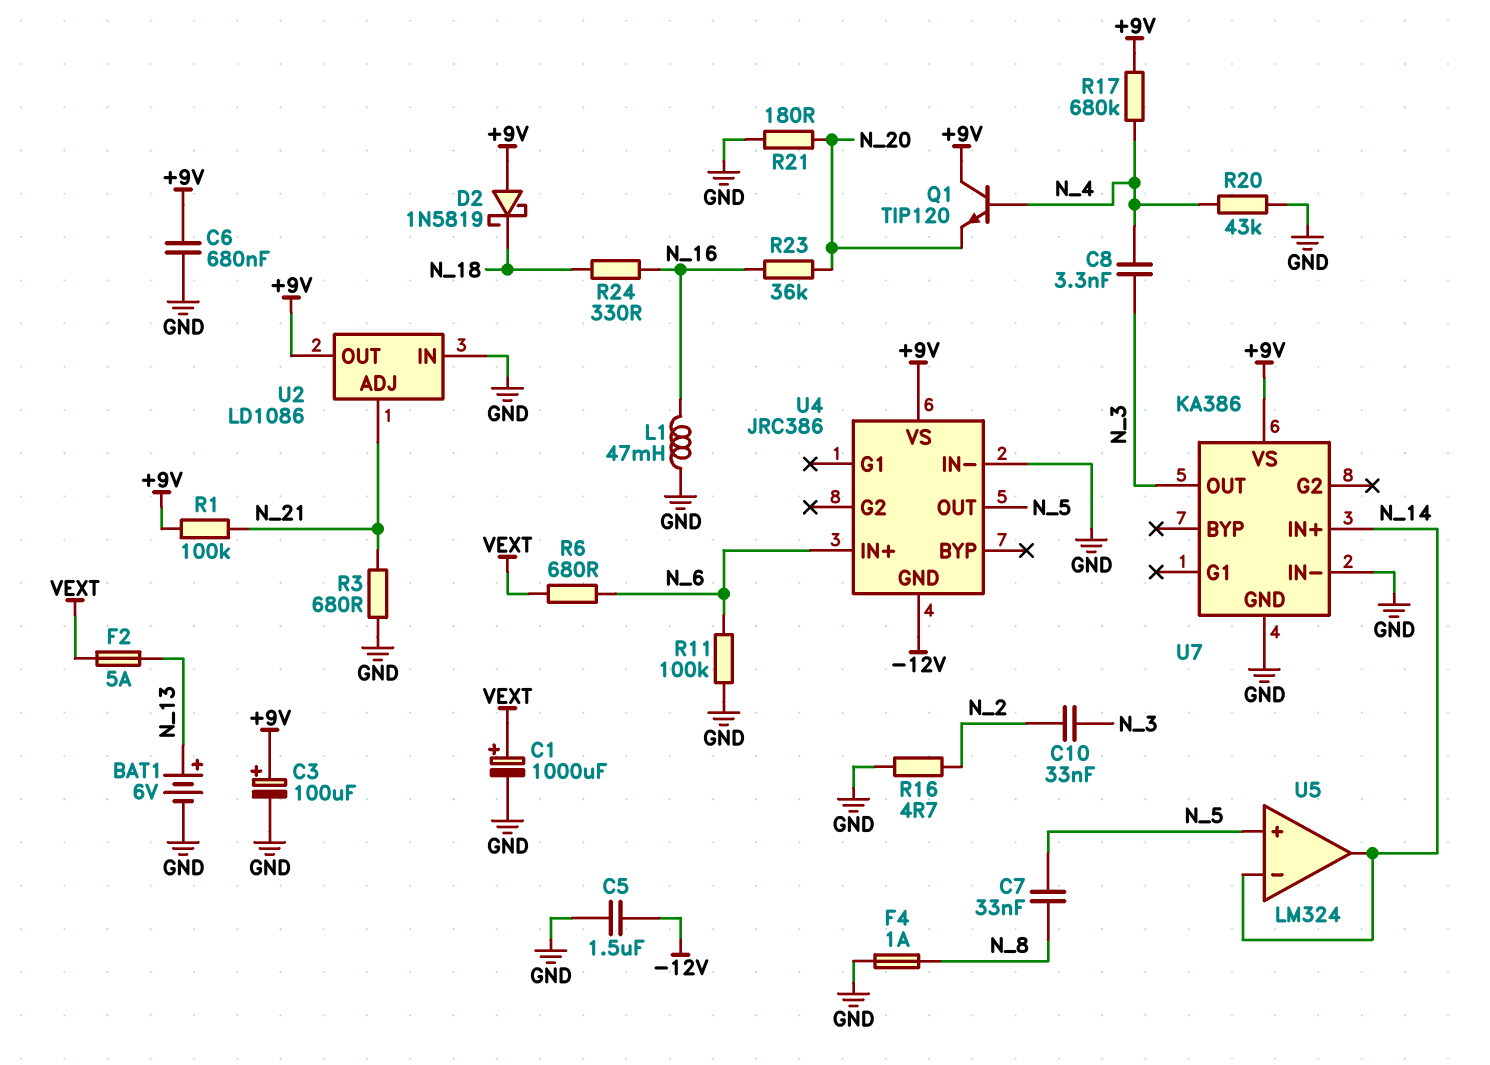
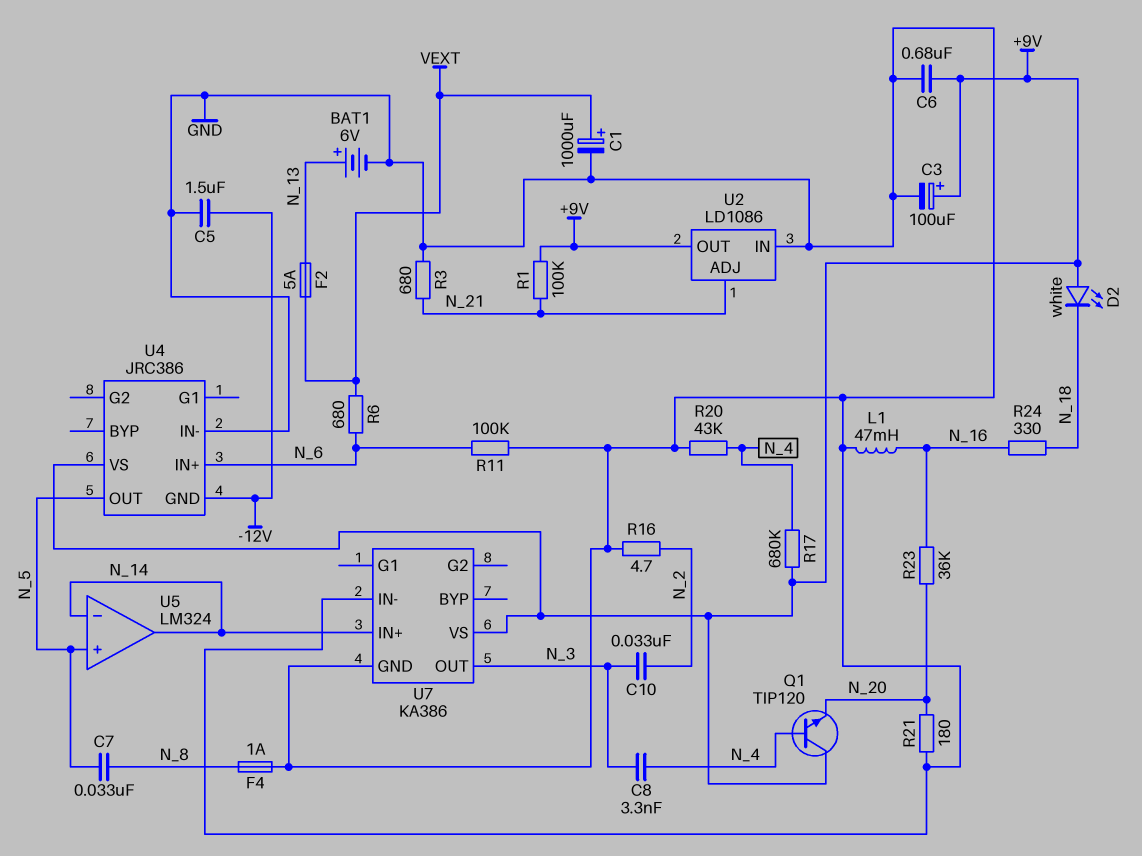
D2: schottky 1N5819 (A +9V, K N_18) -> LED white (A +9V, K N_18)

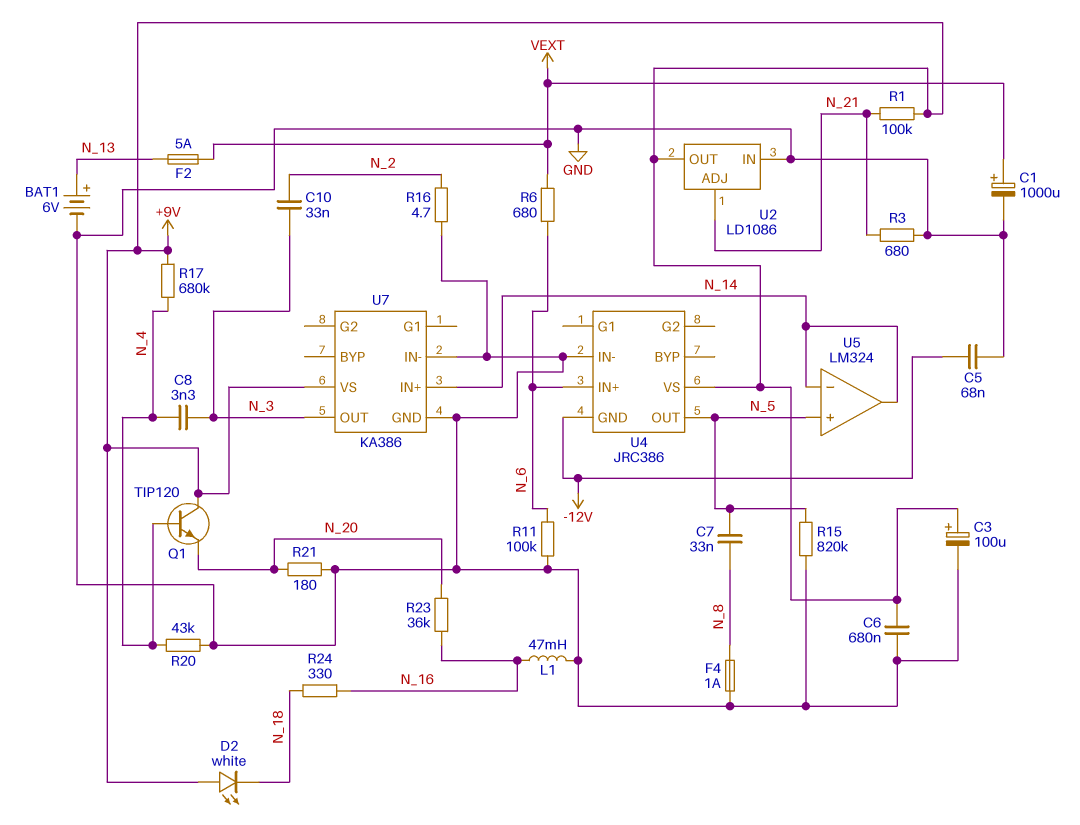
C5: 1.5uF (-12V, GND) -> 68nF (-12V, GND)
R15: none -> 820k (GND, N_5)

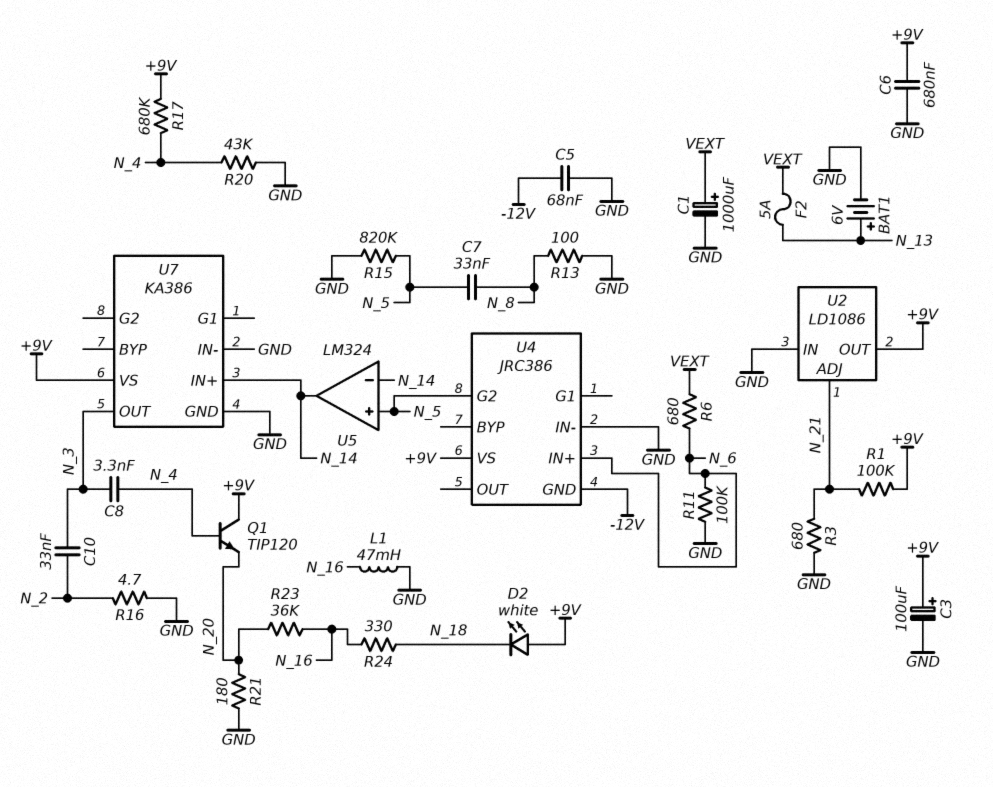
F4: 1A (GND, N_8) -> none
R13: none -> 100 (GND, N_8)
U4 pin G2: none -> N_5
U4 pin OUT: N_5 -> none

